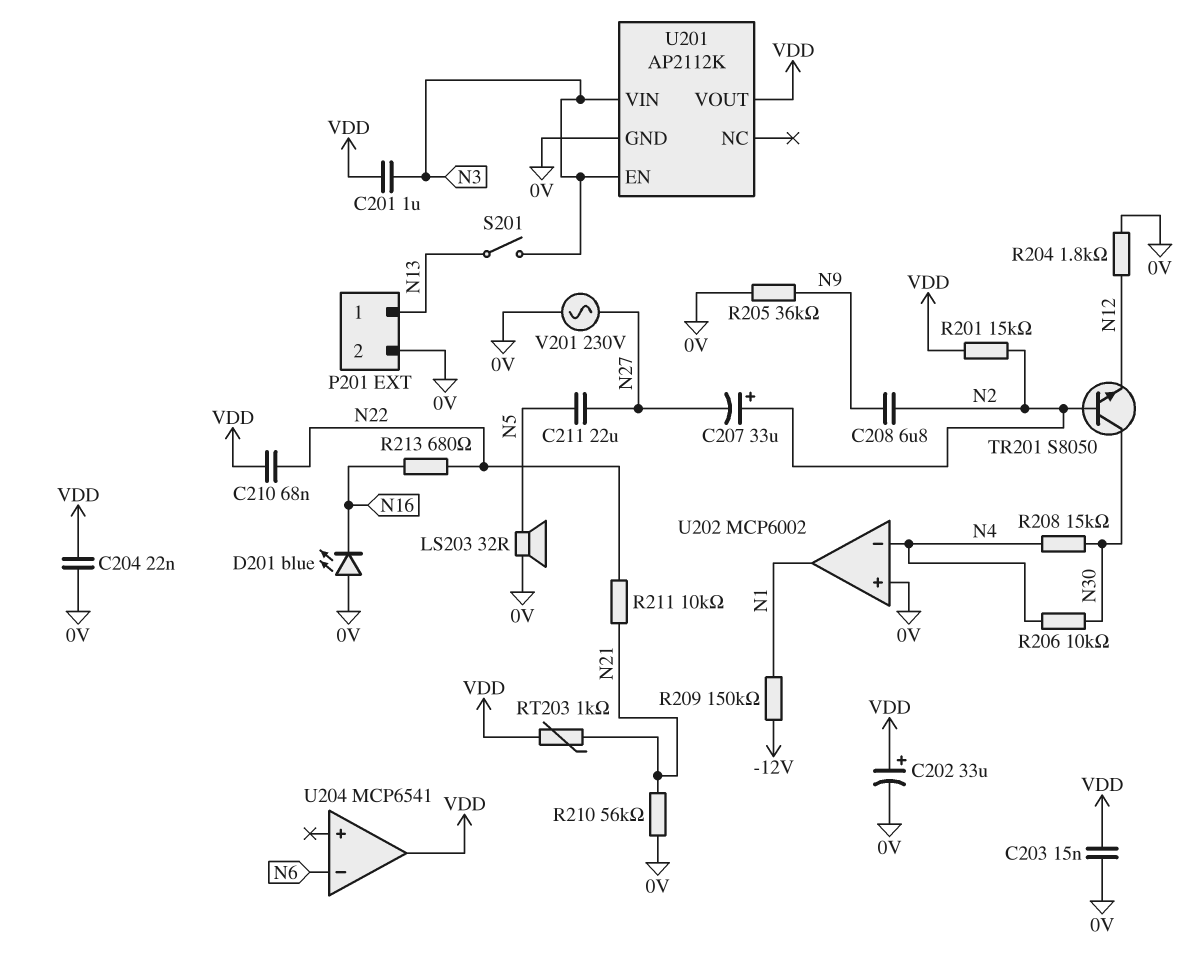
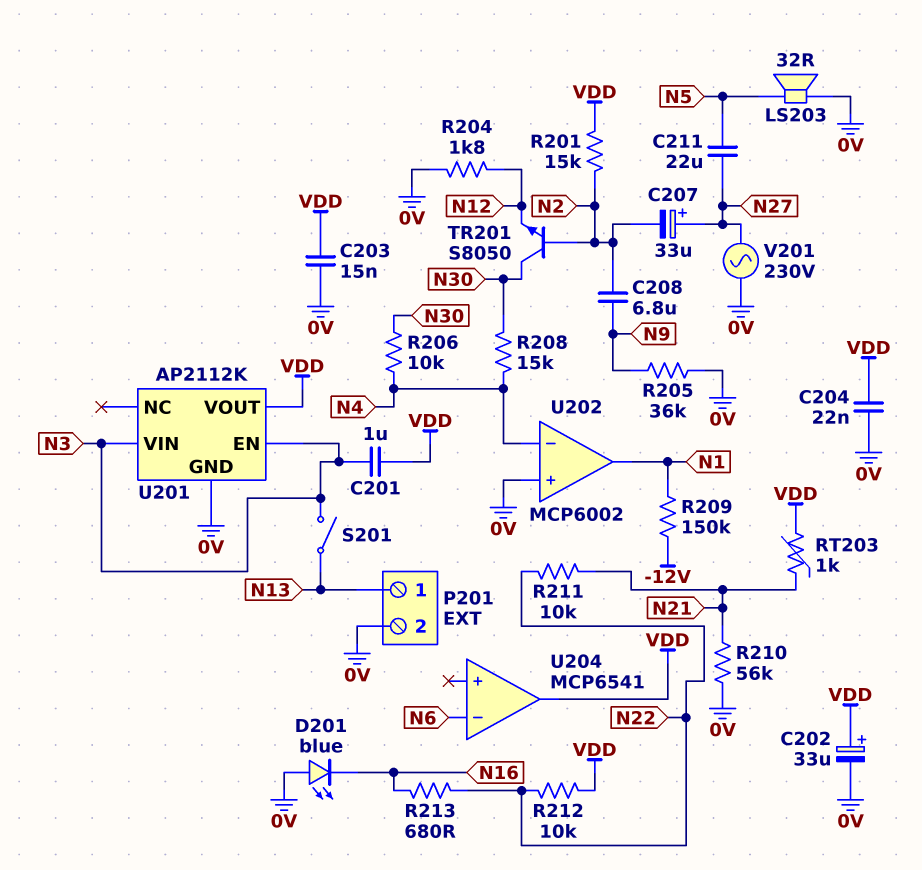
C207: 33uF (plus N2, minus N27) -> 33uF (plus N27, minus N2)
C210: 68nF (N22, VDD) -> none
R212: none -> 10k (N22, VDD)

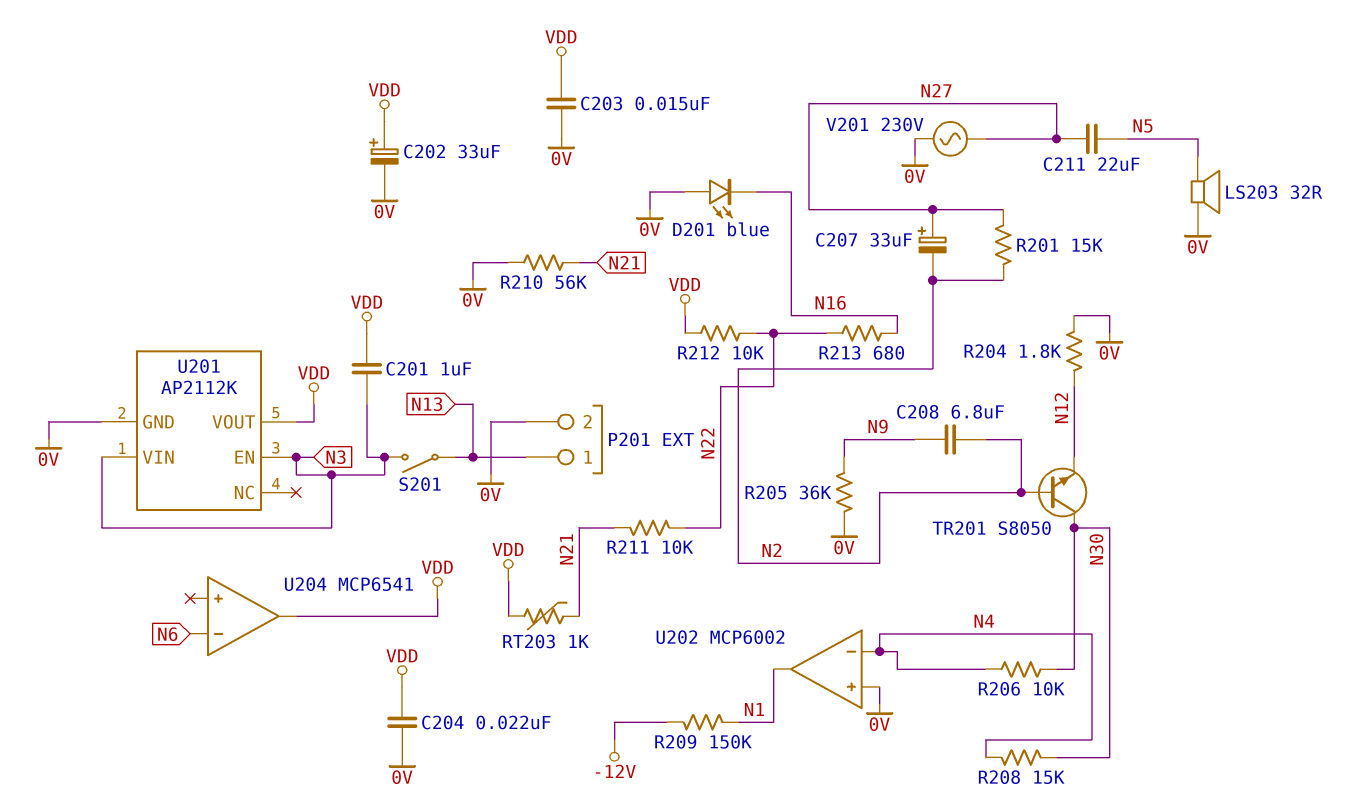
R201: 15k (N2, VDD) -> 15k (N2, N27)

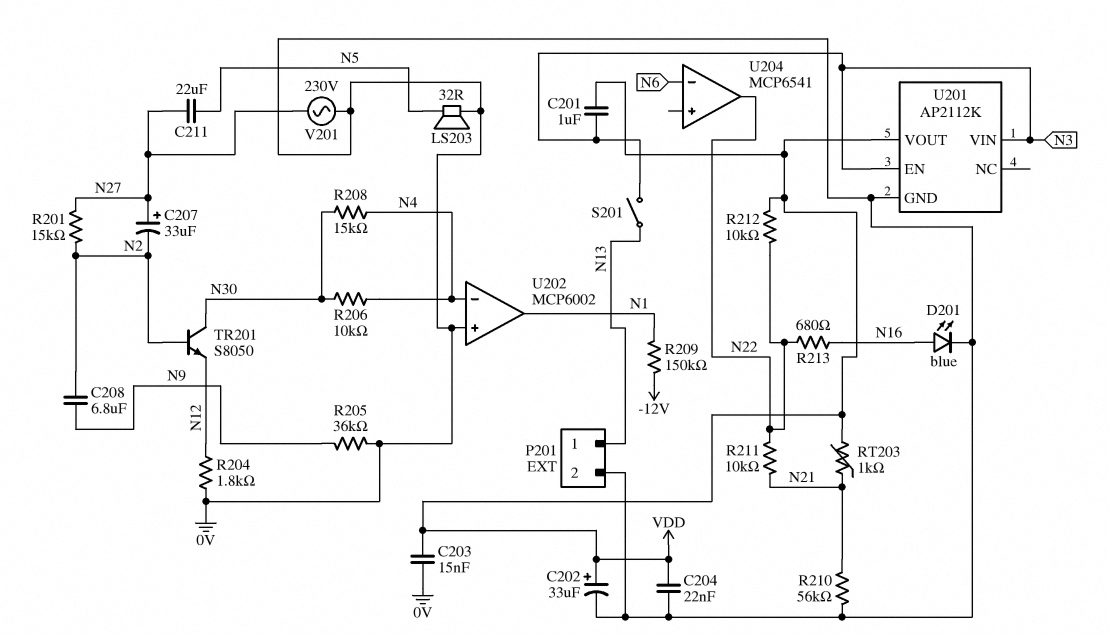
D201: LED blue (A 0V, K N16) -> LED blue (A N16, K 0V)
U204 pin out: VDD -> N22

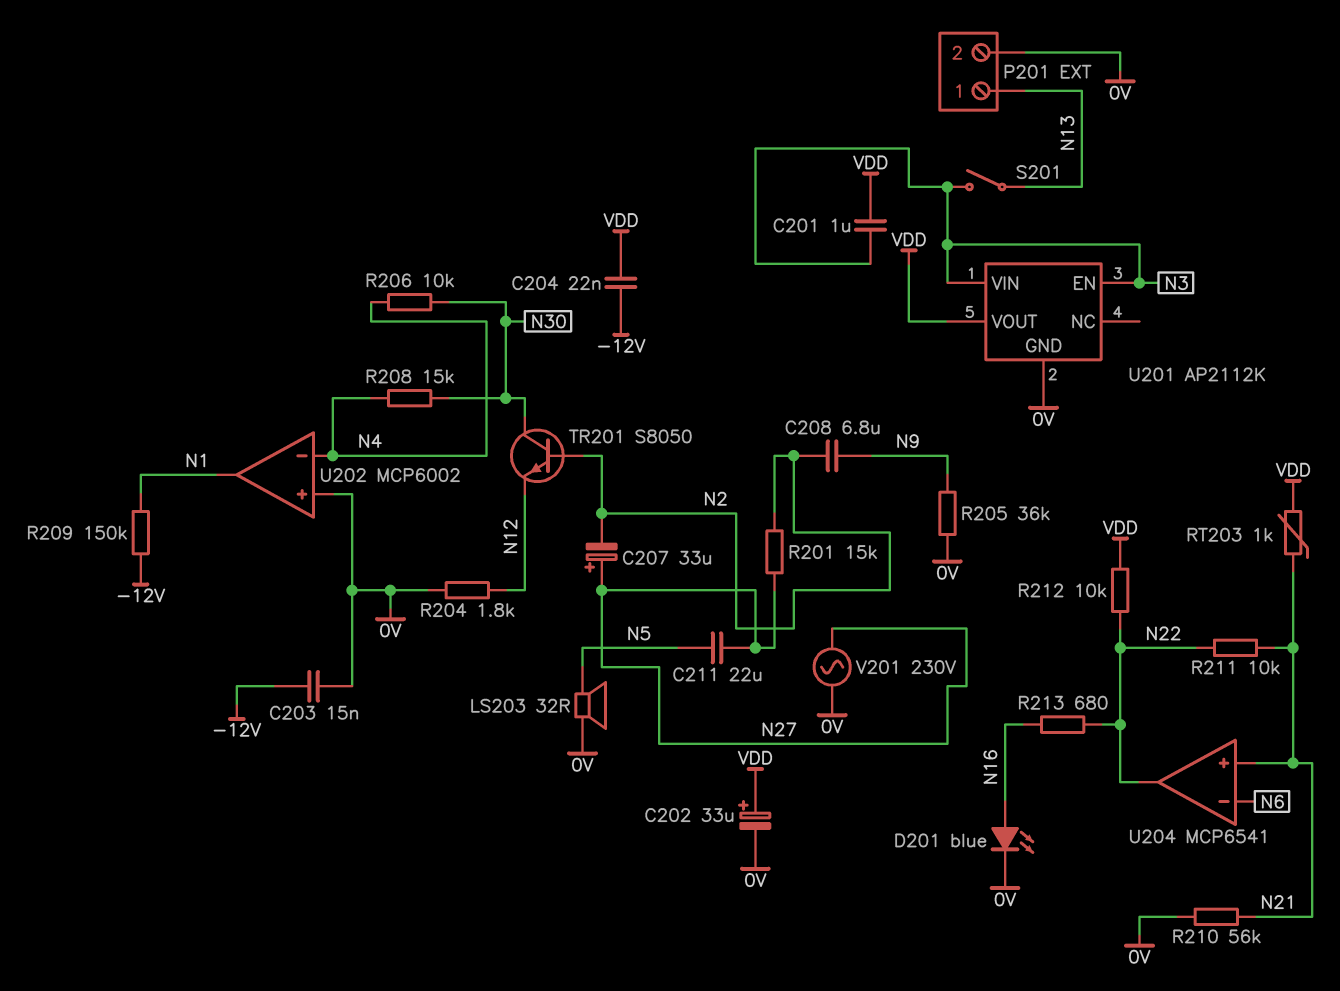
C203: 15nF (0V, VDD) -> 15nF (-12V, 0V)
C204: 22nF (0V, VDD) -> 22nF (-12V, VDD)
U204 pin in+: none -> N21

